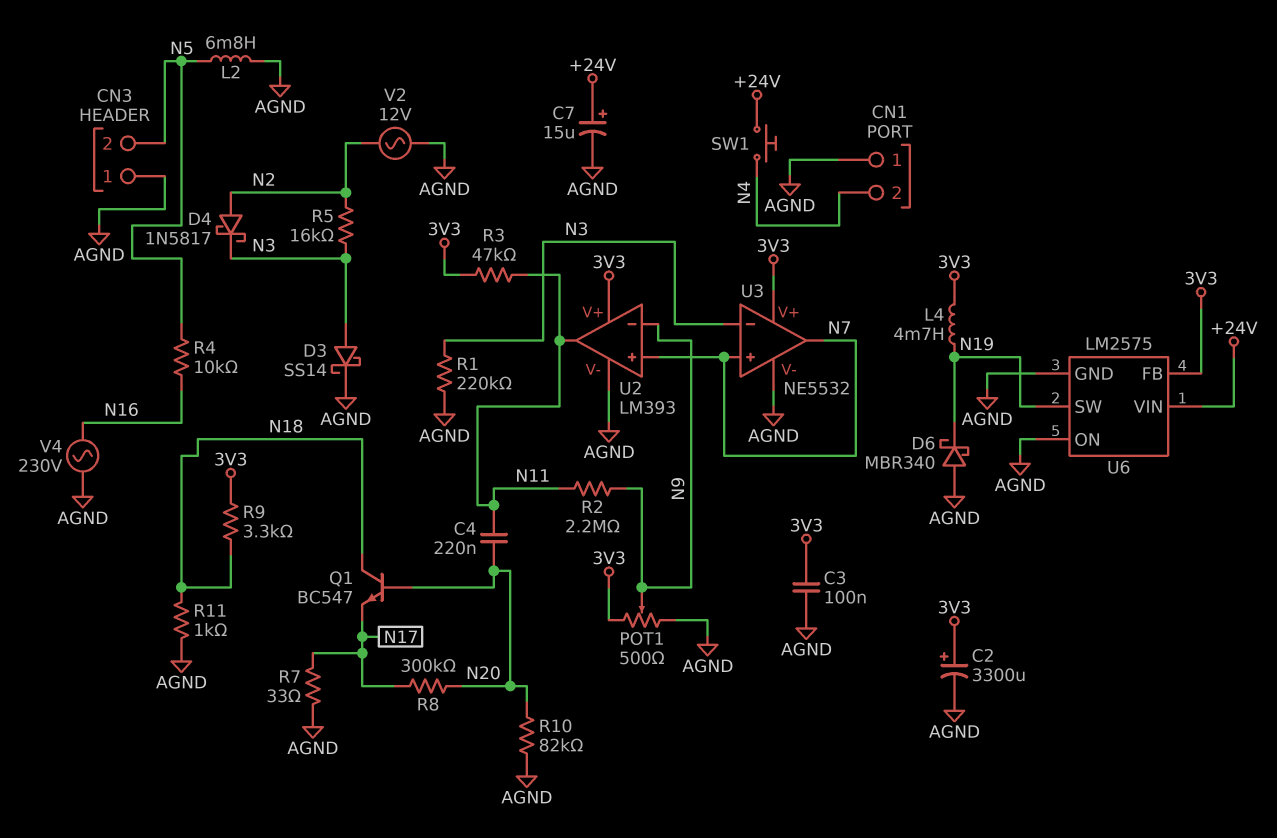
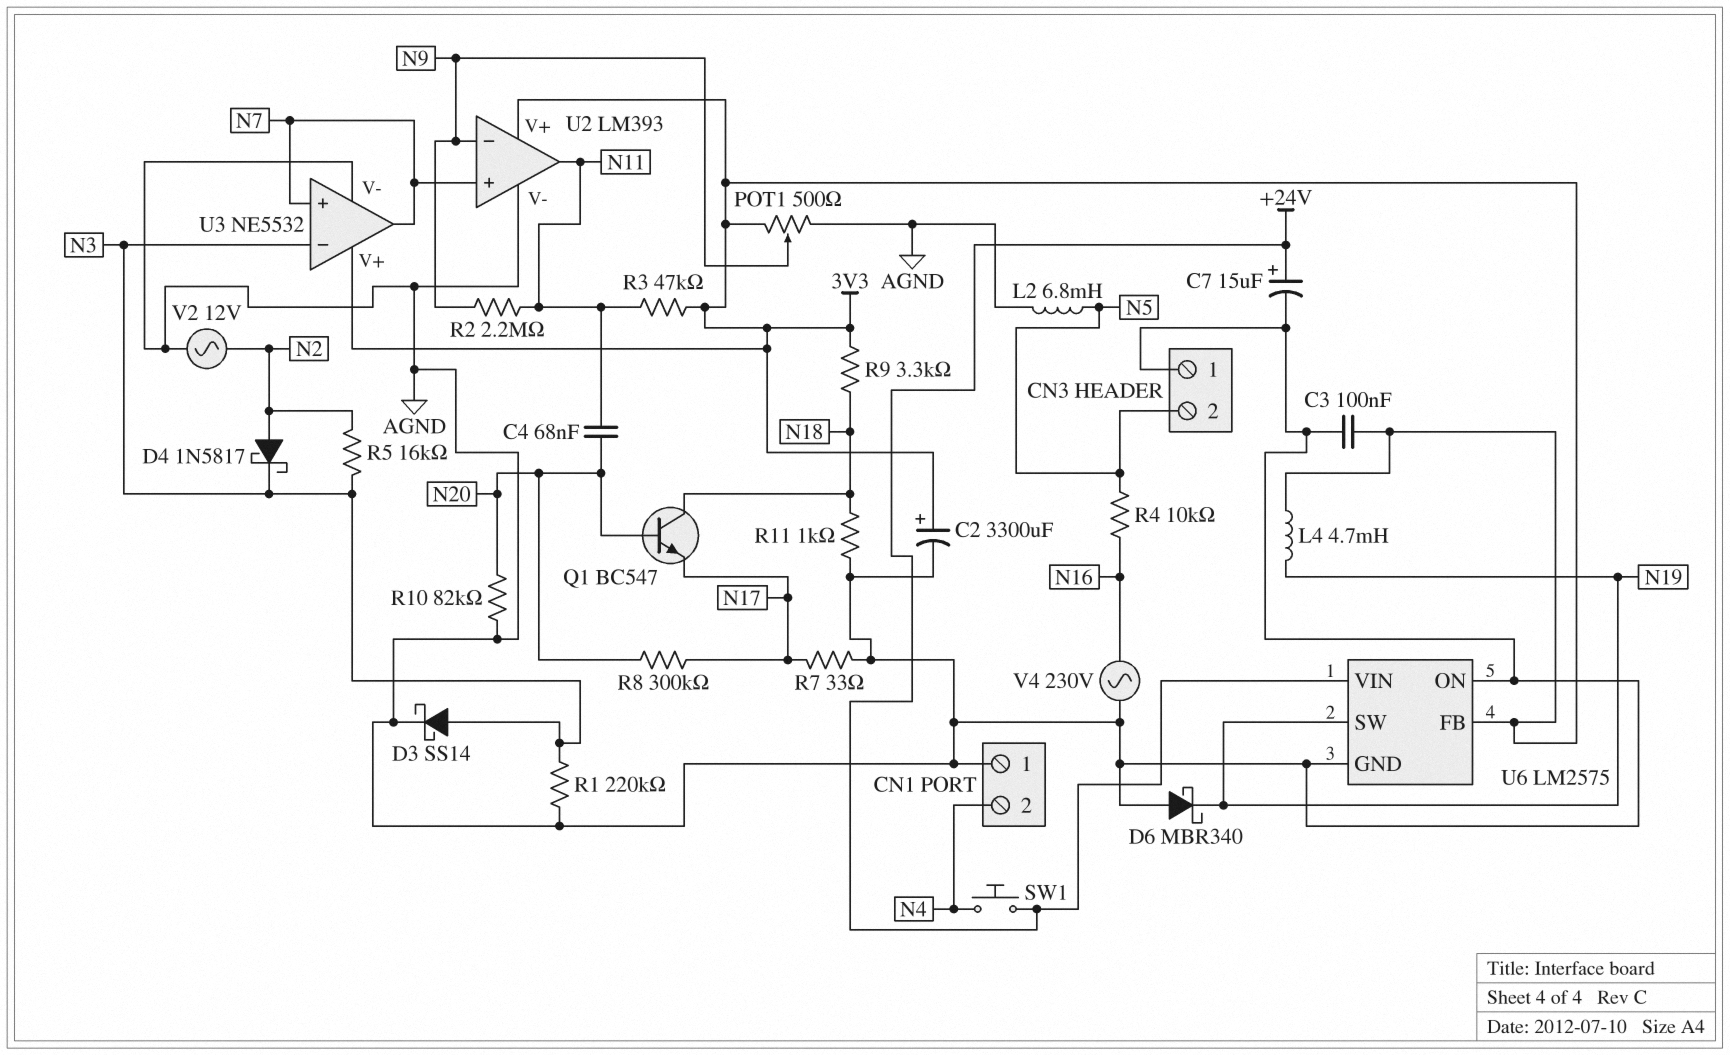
C4: 220nF (N11, N20) -> 68nF (N11, N20)

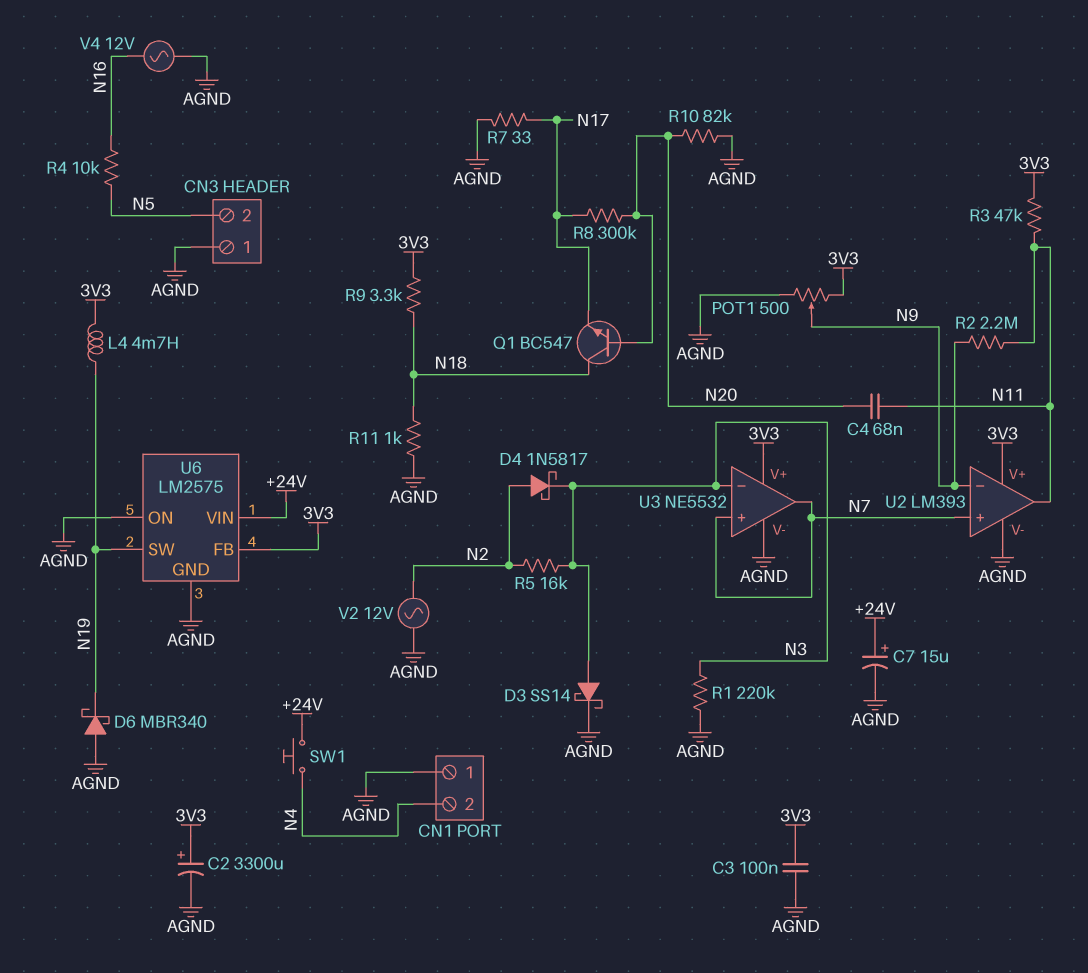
L2: 6.8mH (AGND, N5) -> none
V4: AC 230V (AGND, N16) -> AC 12V (AGND, N16)

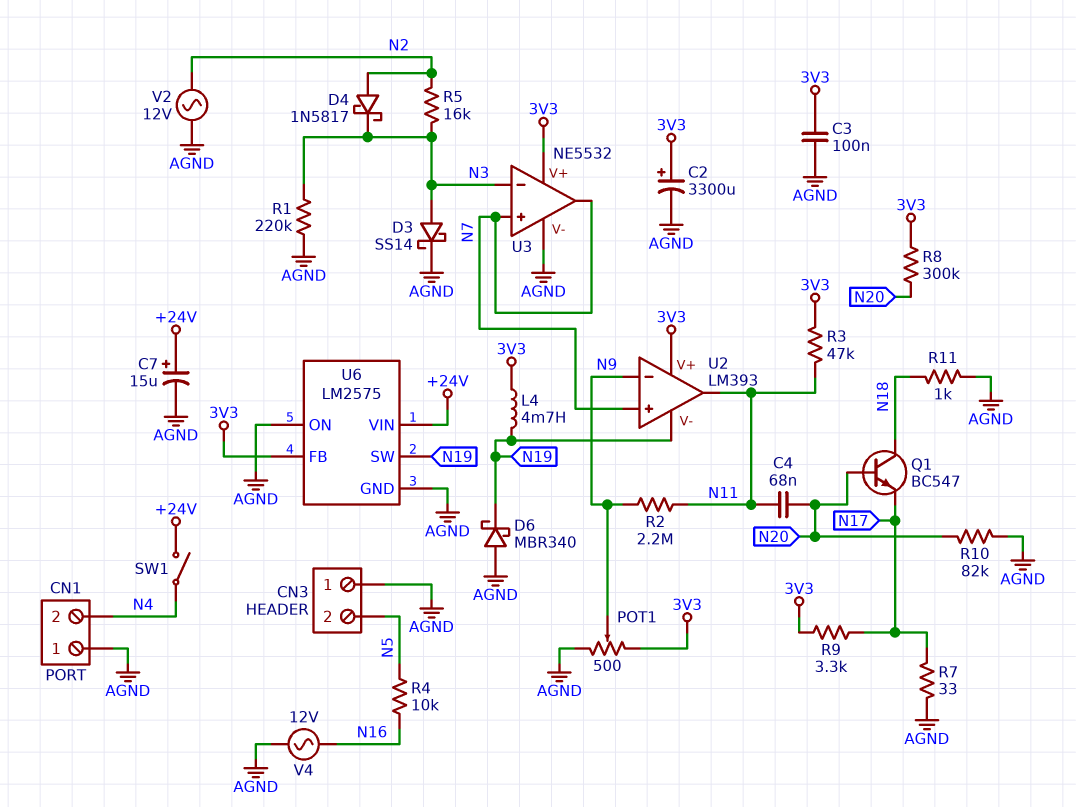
R8: 300k (N17, N20) -> 300k (3V3, N20)
R9: 3.3k (3V3, N18) -> 3.3k (3V3, N17)
SW1: button (+24V, N4) -> switch (+24V, N4)
U2 pin V-: AGND -> N19

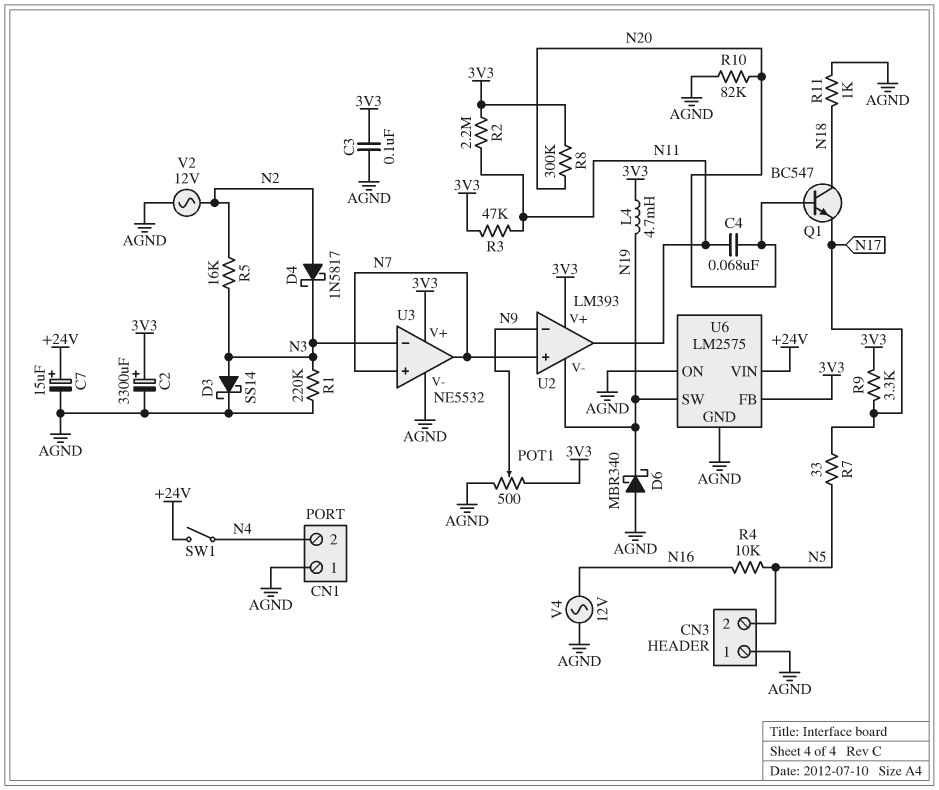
R2: 2.2M (N9, N11) -> 2.2M (3V3, N11)
R7: 33 (AGND, N17) -> 33 (N5, N17)

